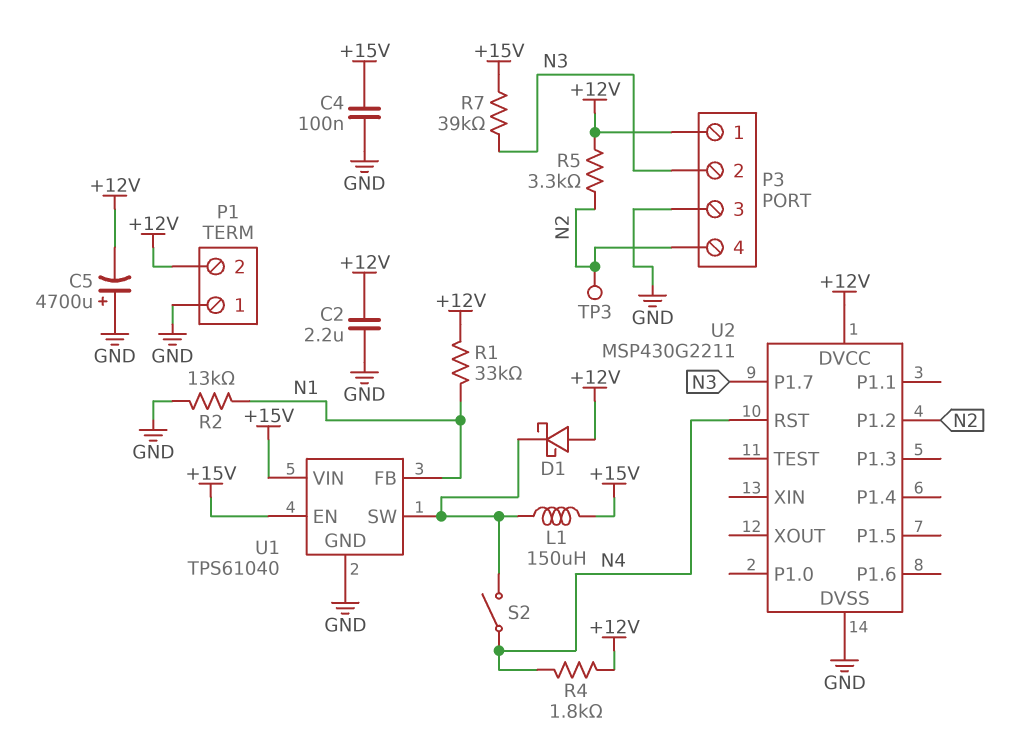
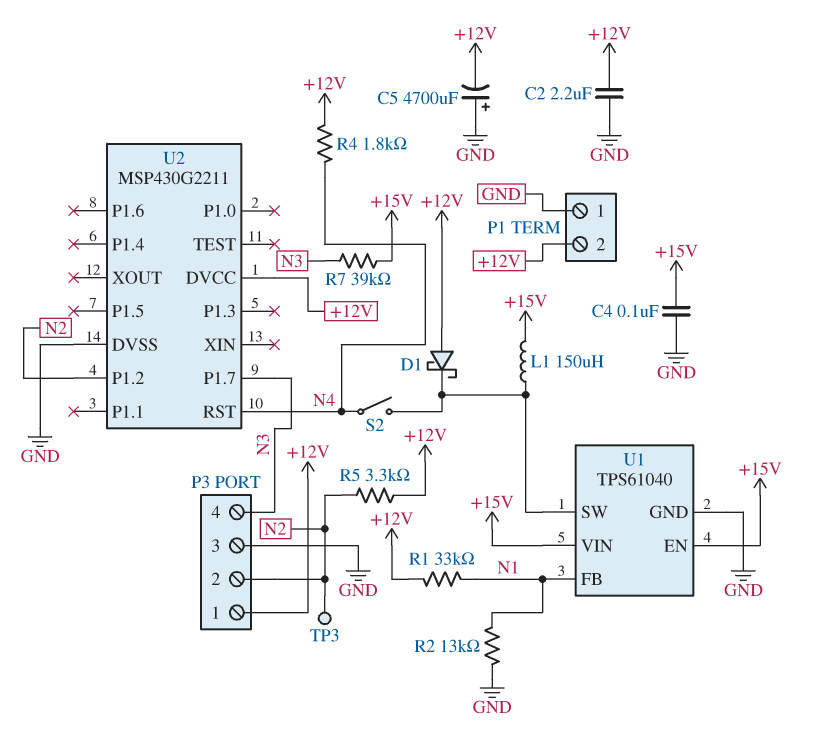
P3 pin 2: N3 -> N2
P3 pin 4: N2 -> N3

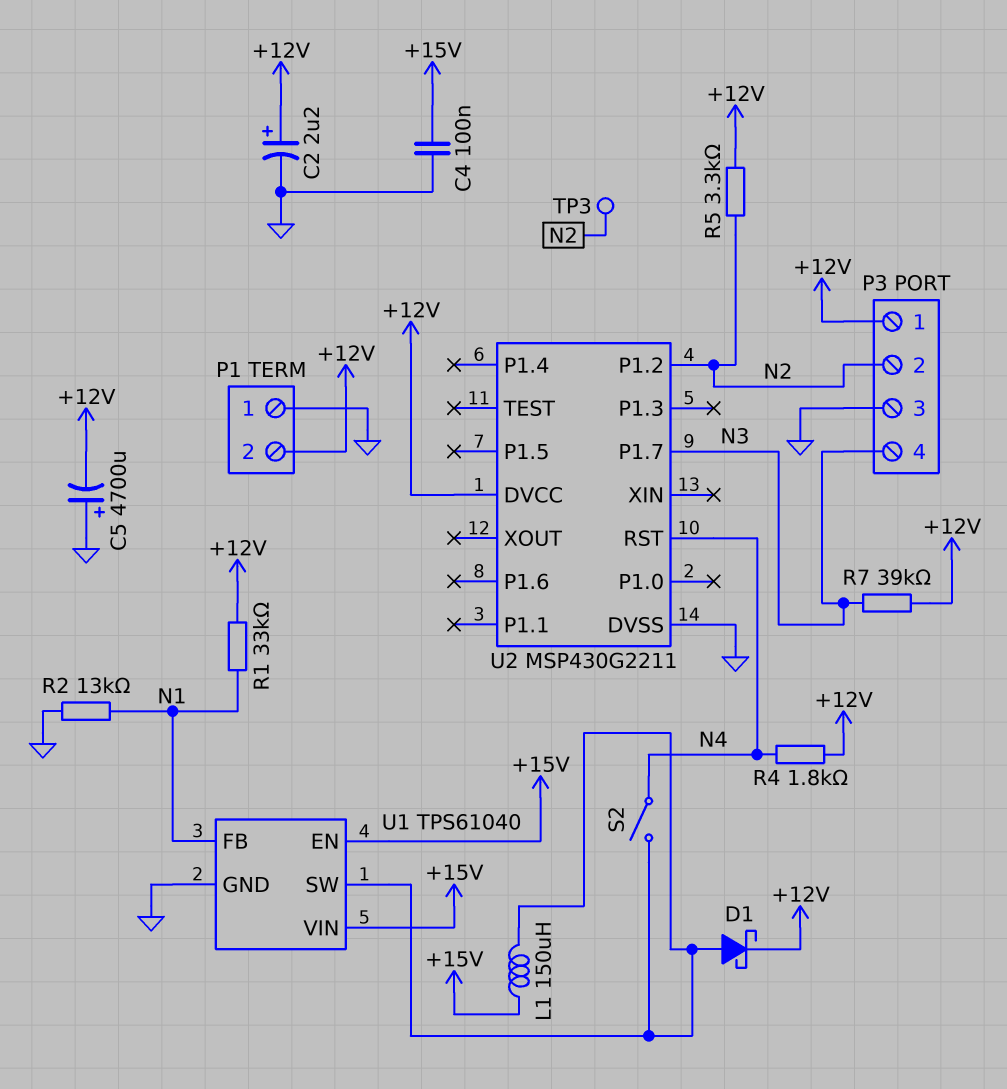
C2: 2.2uF (+12V, GND) -> 2.2uF (plus +12V, minus GND)
D1: schottky (A +12V, K U1/SW) -> schottky (A U1/SW, K +12V)
R7: 39k (+15V, N3) -> 39k (+12V, N3)

